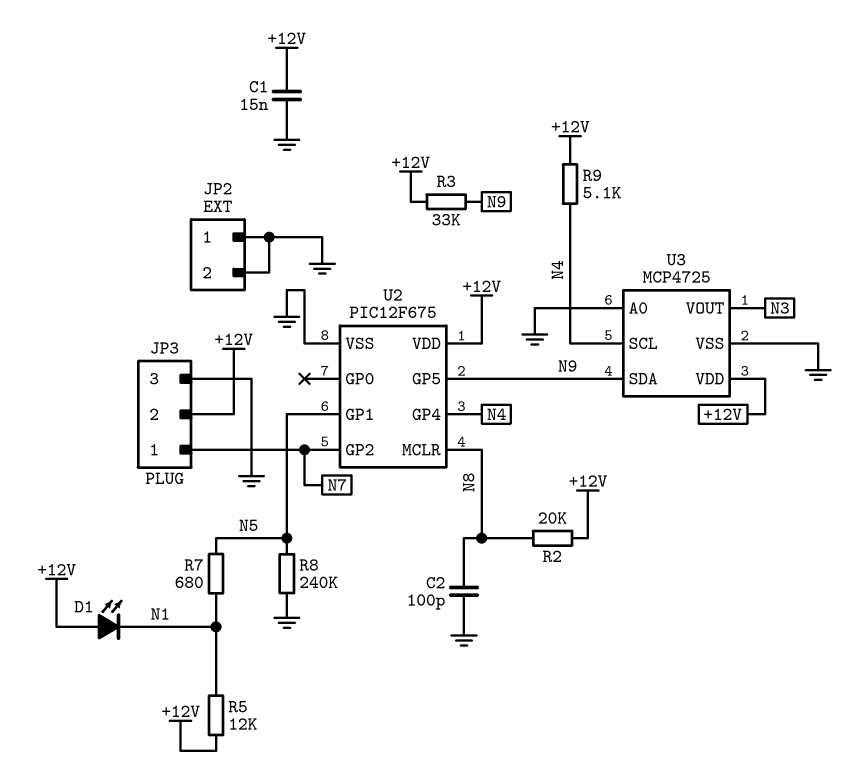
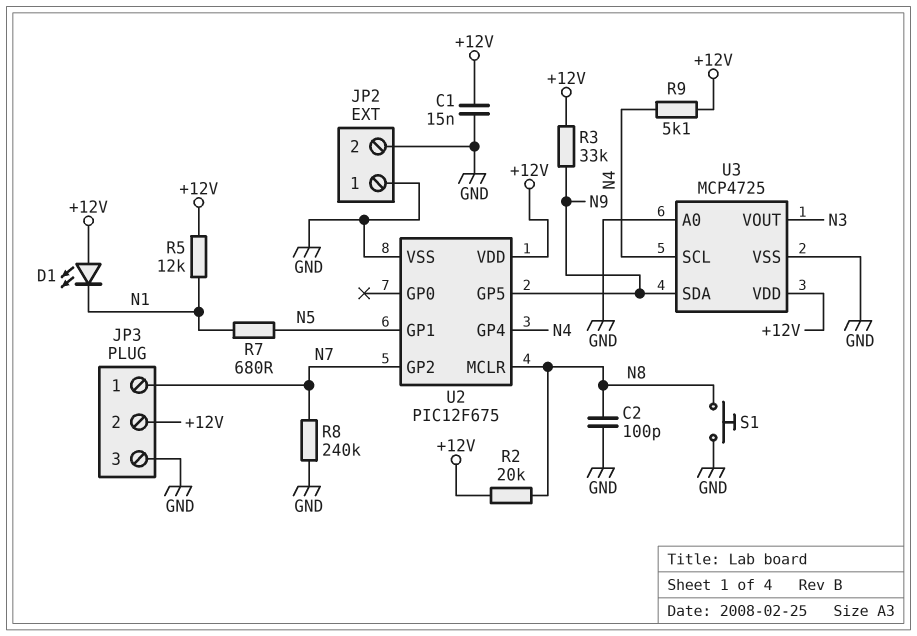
R8: 240k (GND, N5) -> 240k (GND, N7)
S1: none -> button (GND, N8)

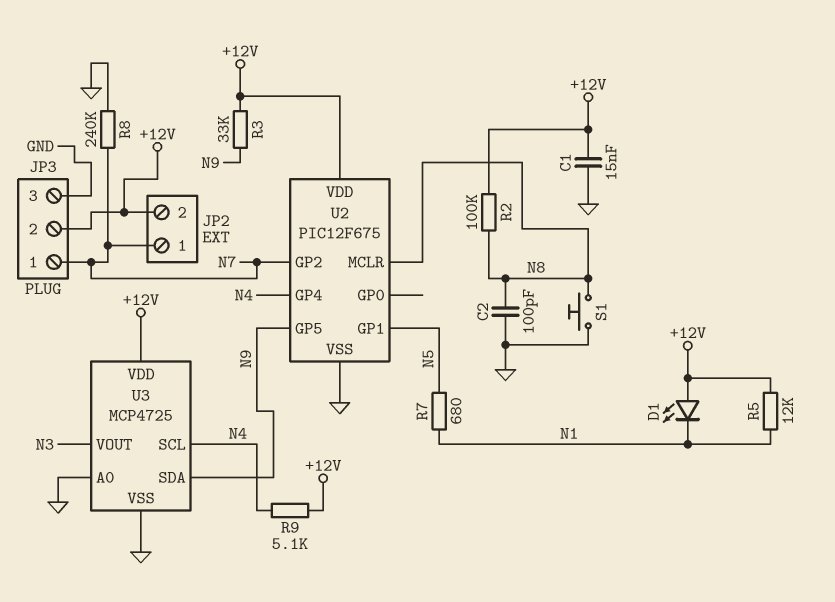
JP2 pin 1: GND -> N7
JP2 pin 2: GND -> +12V
R2: 20k (+12V, N8) -> 100k (+12V, N8)

